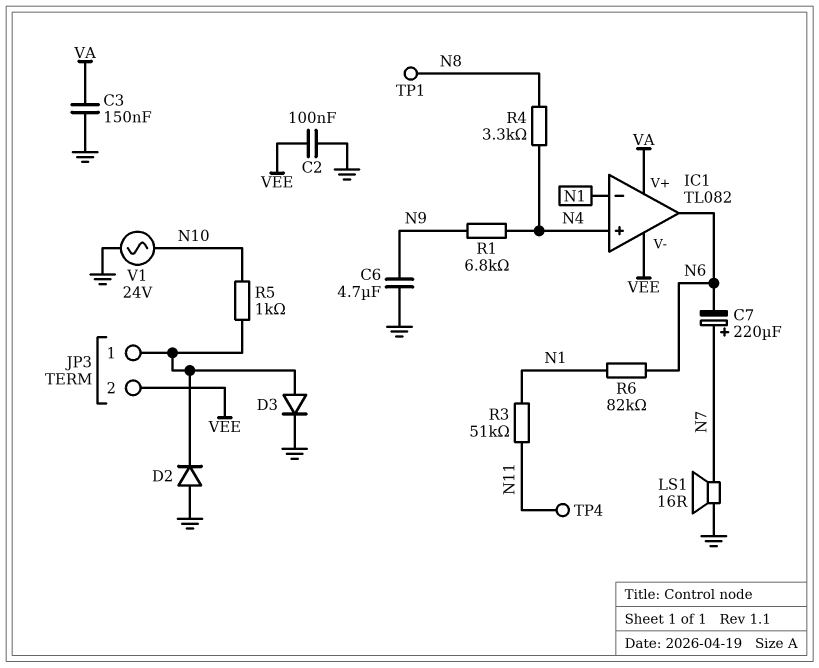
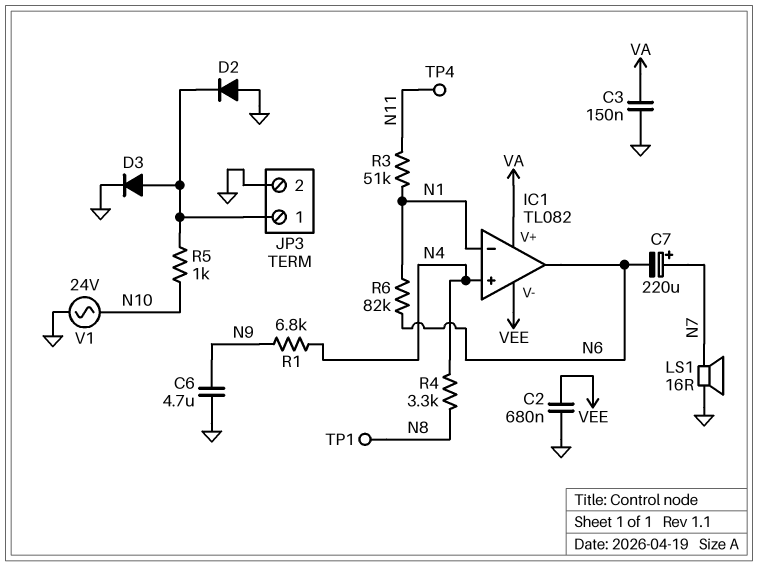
C2: 100nF (GND, VEE) -> 680nF (GND, VEE)
JP3 pin 2: VEE -> GND

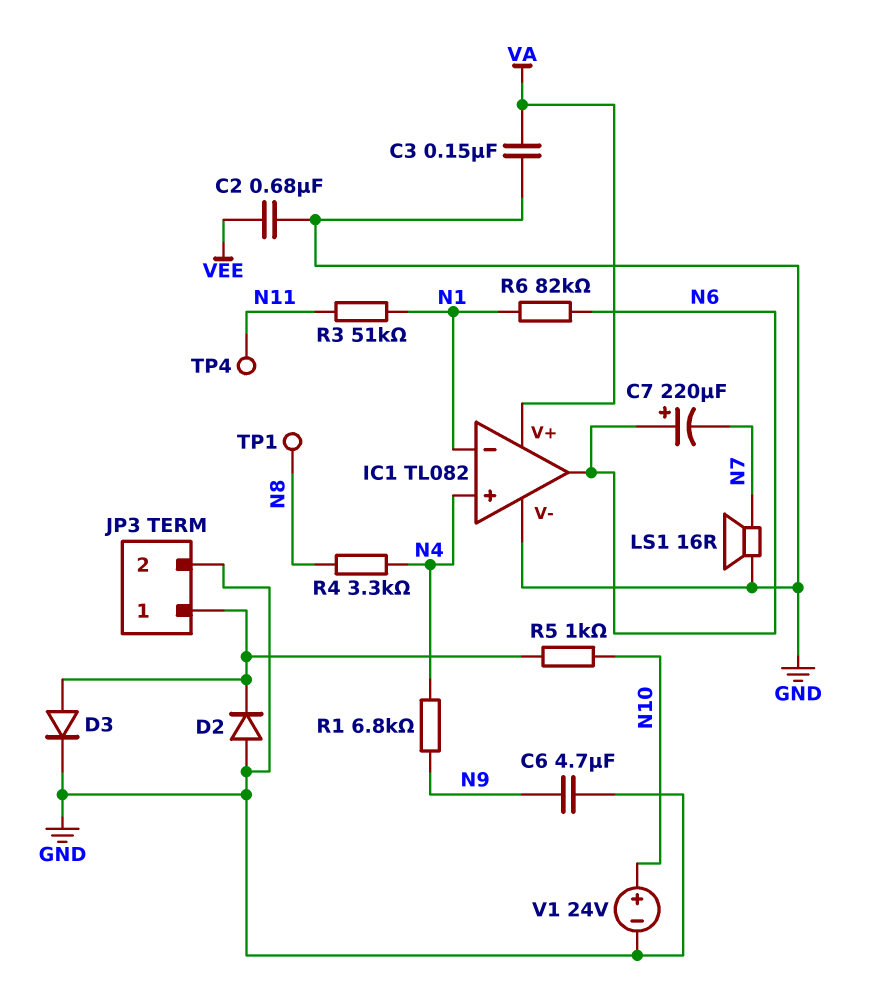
C7: 220uF (plus N7, minus N6) -> 220uF (plus N6, minus N7)
IC1 pin V-: VEE -> GND
V1: AC 24V (GND, N10) -> 24V (plus N10, minus GND)

